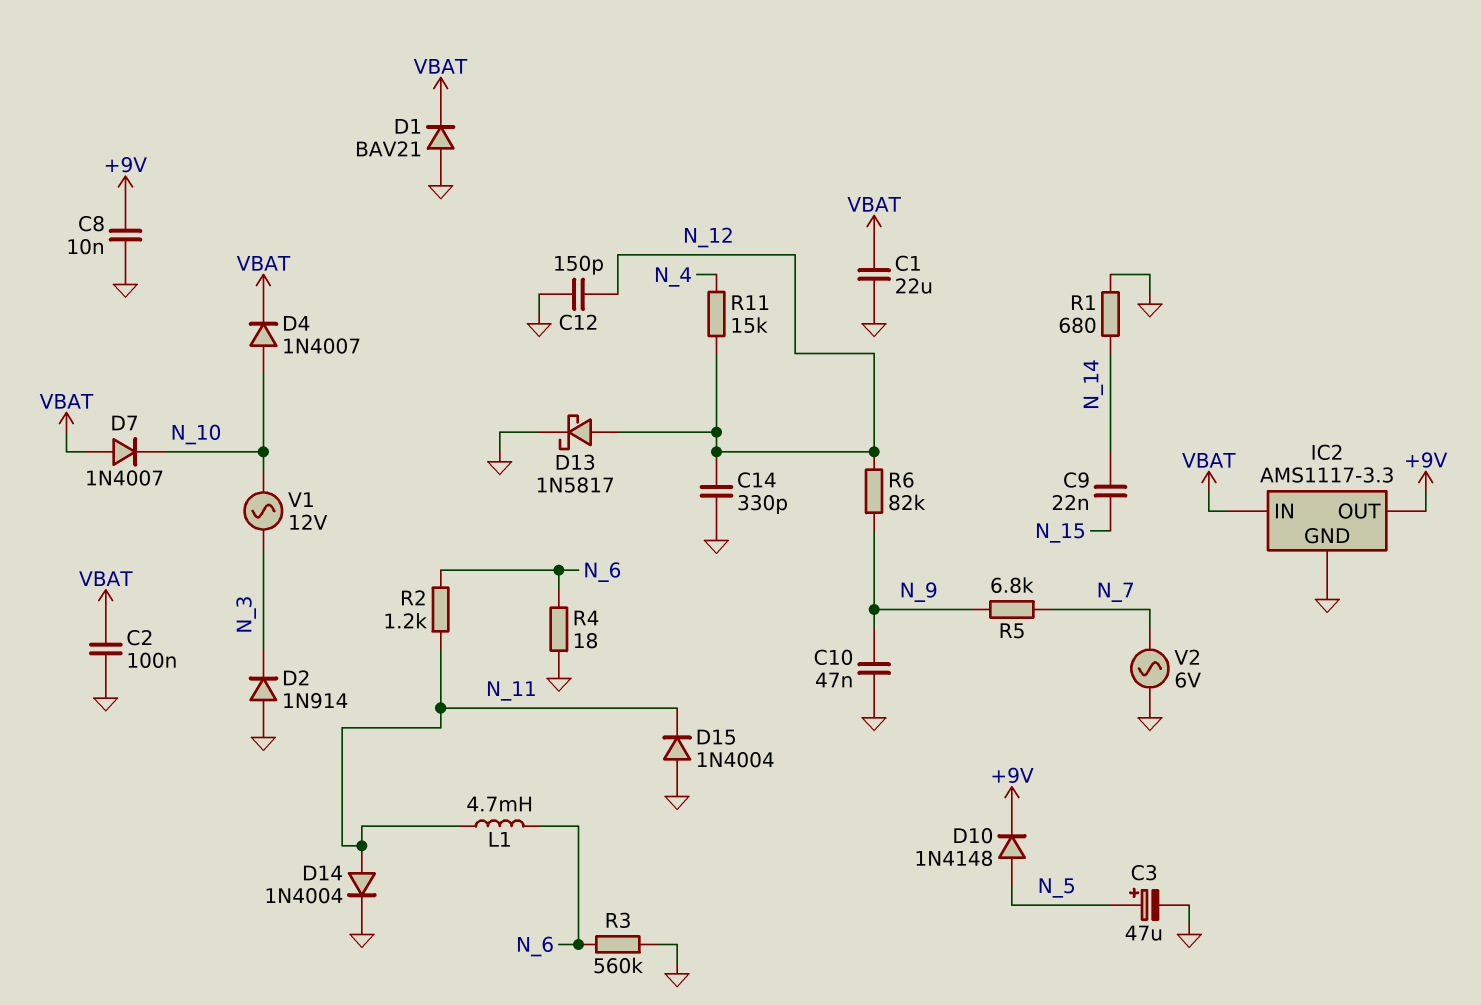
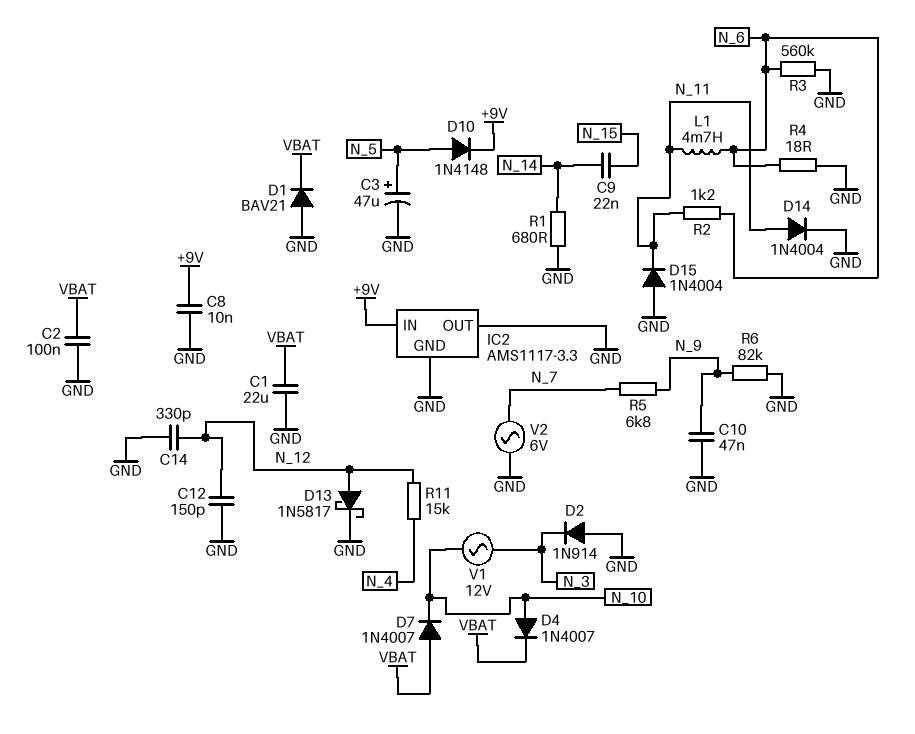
IC2 pin IN: VBAT -> +9V
IC2 pin OUT: +9V -> GND
R6: 82k (N_9, N_12) -> 82k (GND, N_9)

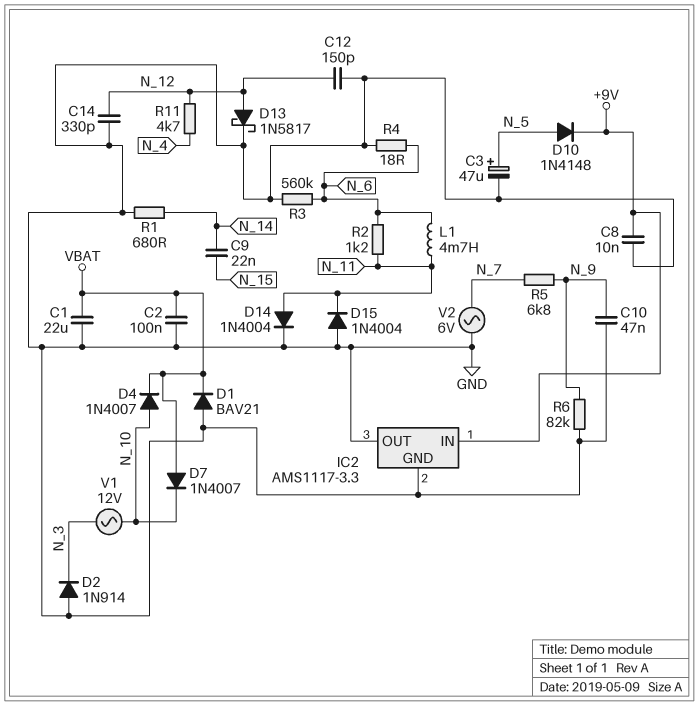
R11: 15k (N_4, N_12) -> 4.7k (N_4, N_12)

